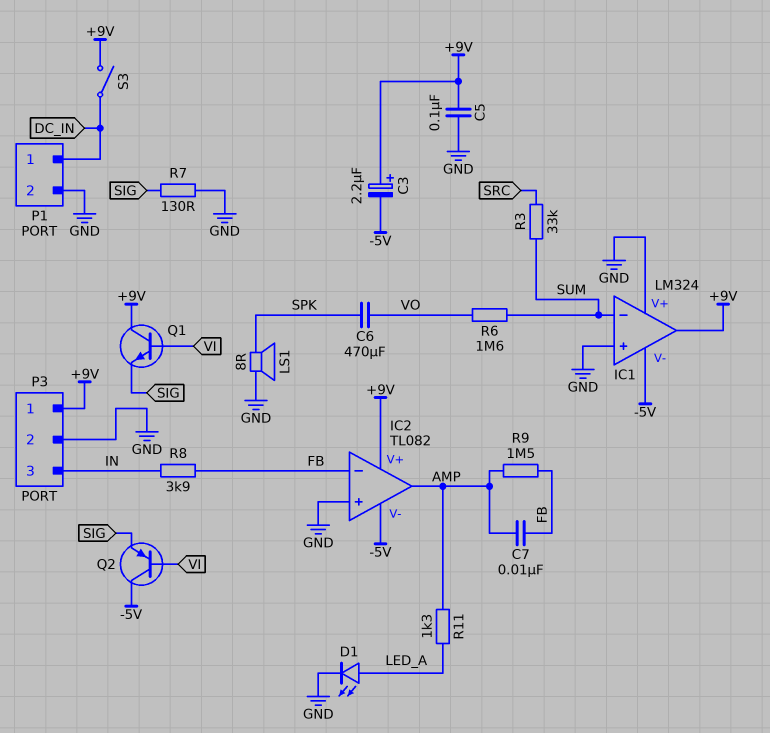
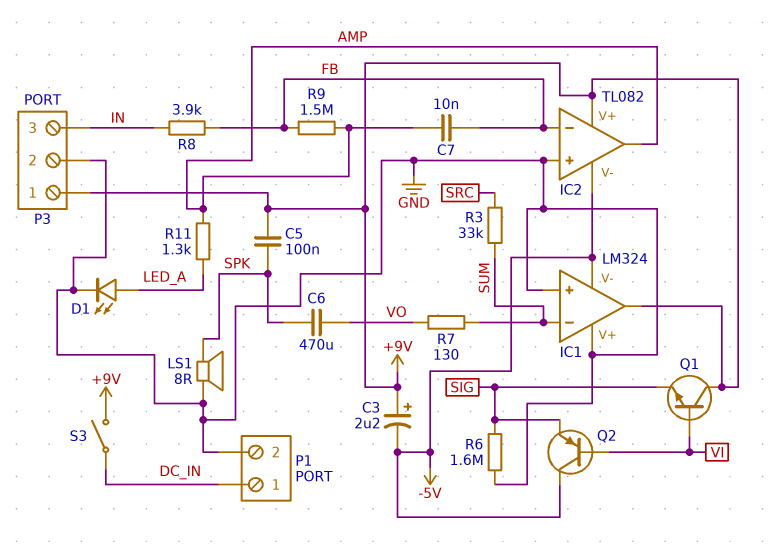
C5: 100nF (+9V, GND) -> 100nF (+9V, SPK)
R6: 1.6M (SUM, VO) -> 1.6M (GND, SIG)
R7: 130 (GND, SIG) -> 130 (SUM, VO)

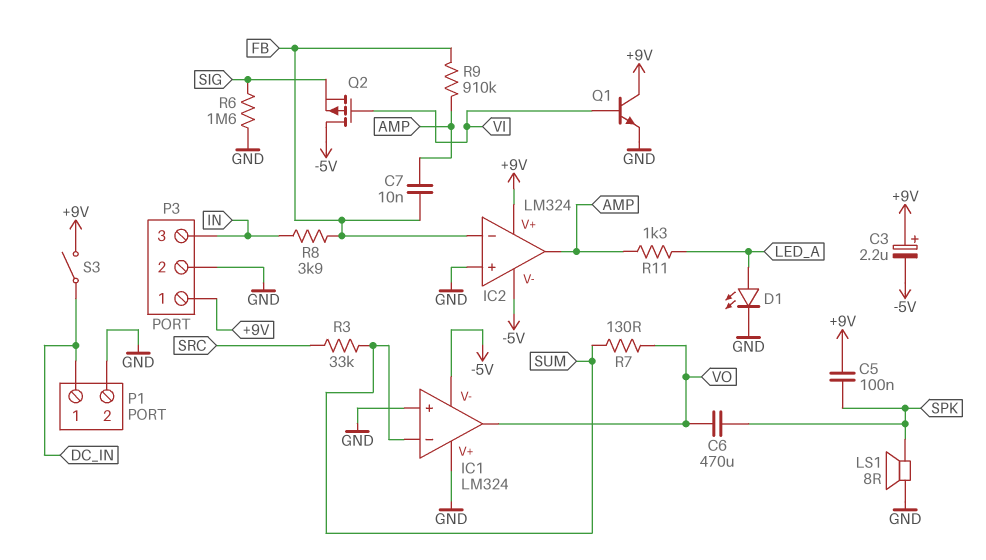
IC1 pin out: +9V -> VO
IC2: TL082 -> LM324
Q1: NPN (B VI, C +9V, E SIG) -> NPN (B VI, C +9V, E GND)
Q2: PNP (B VI, C -5V, E SIG) -> PMOS (G VI, D -5V, S SIG)
R9: 1.5M (AMP, FB) -> 910k (AMP, FB)

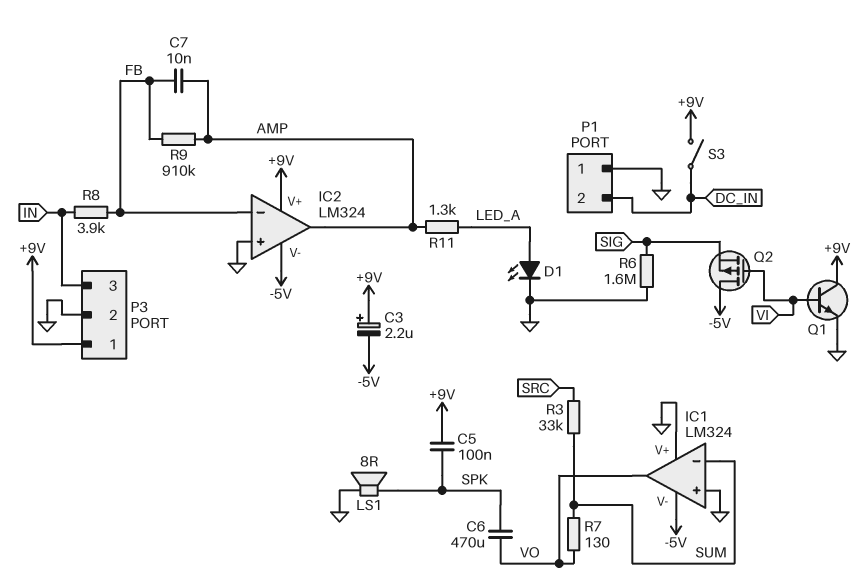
P1 pin 1: DC_IN -> GND
P1 pin 2: GND -> DC_IN

